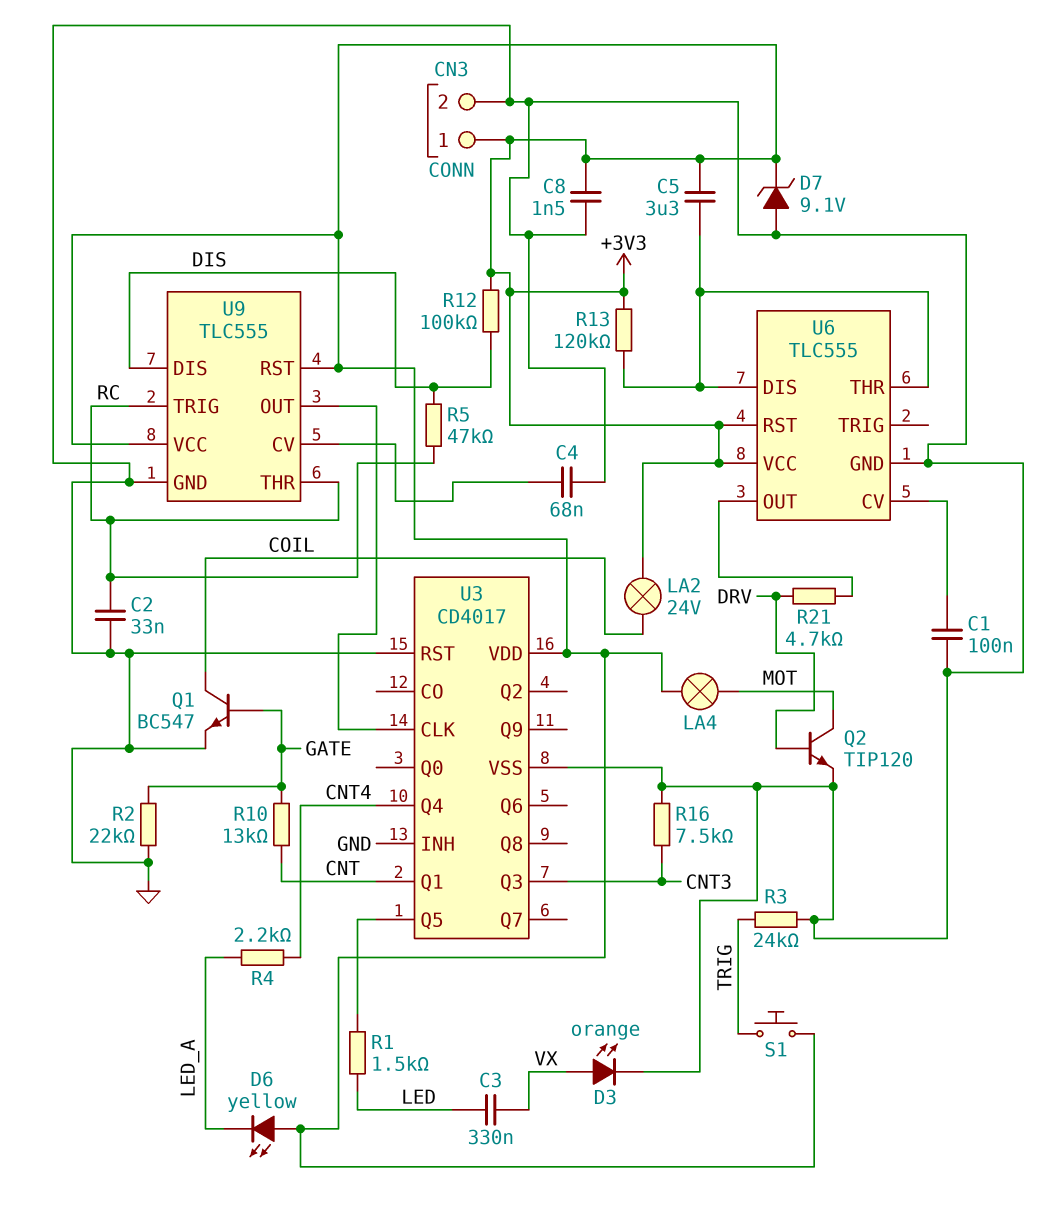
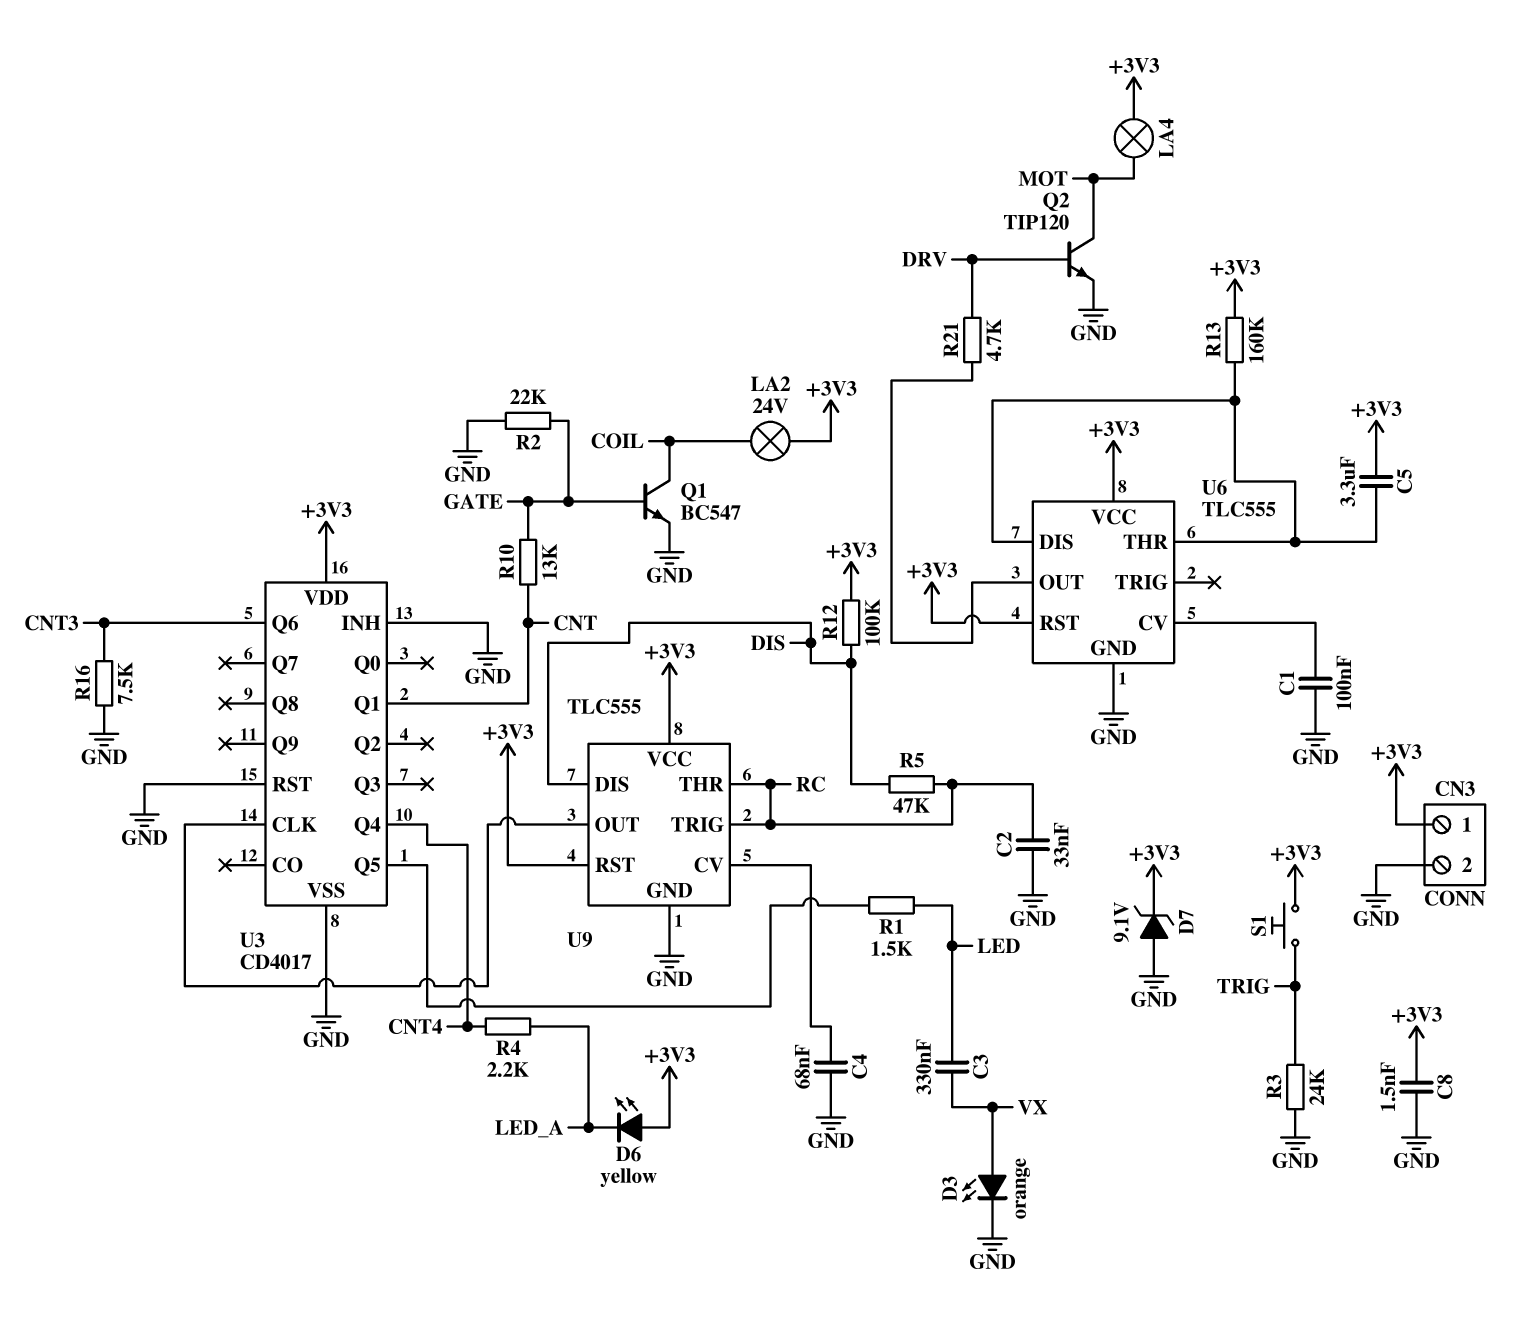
R13: 120k (+3V3, U6/DIS) -> 160k (+3V3, U6/DIS)
U3 pin Q3: CNT3 -> none
U3 pin Q6: none -> CNT3

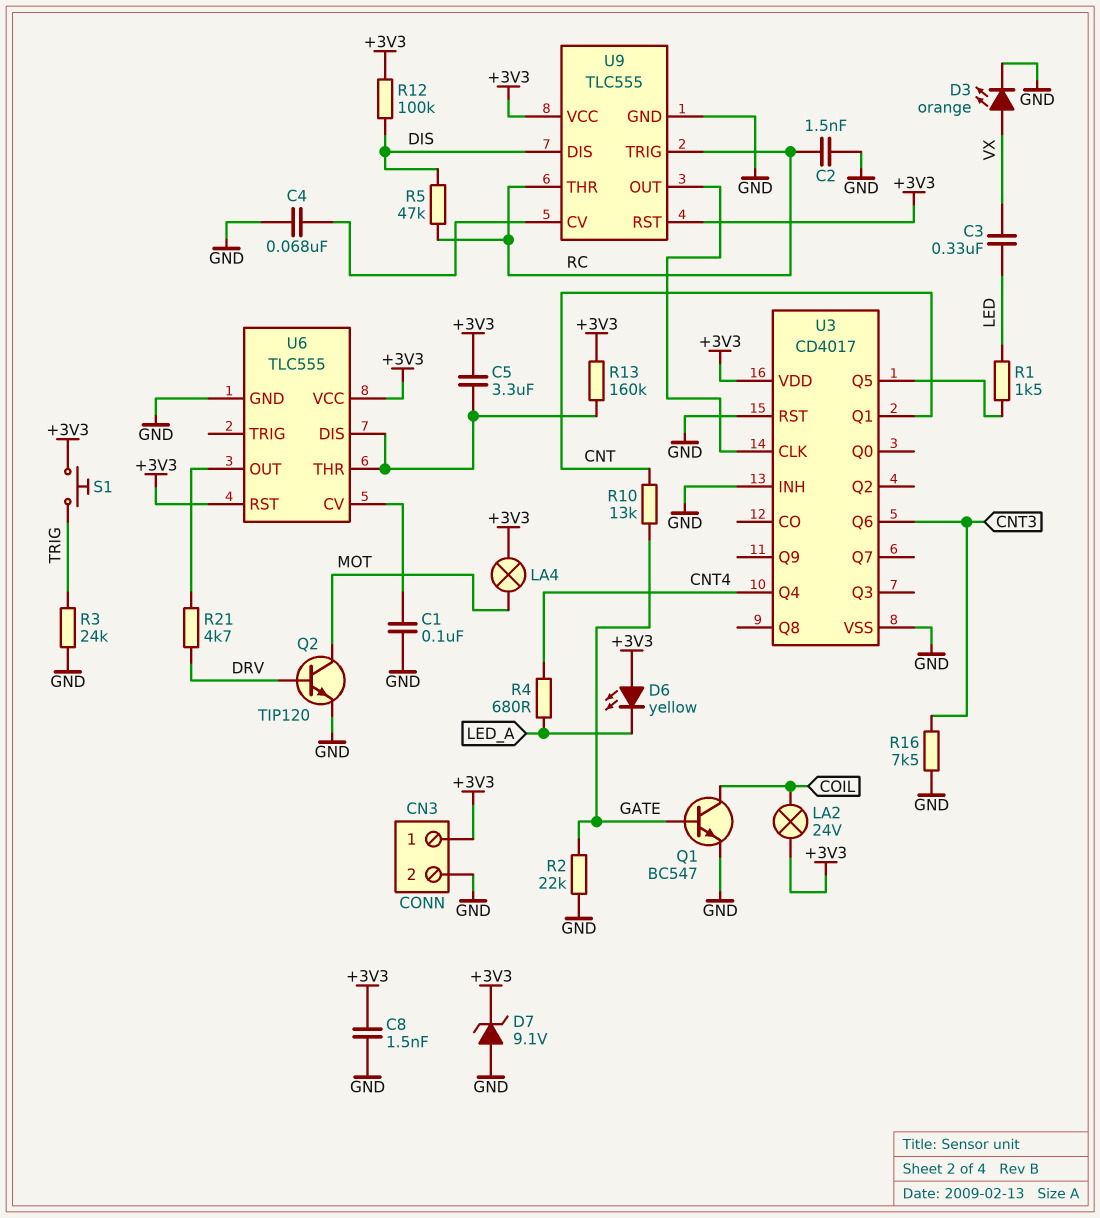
C2: 33nF (GND, RC) -> 1.5nF (GND, RC)
R4: 2.2k (CNT4, LED_A) -> 680 (CNT4, LED_A)

